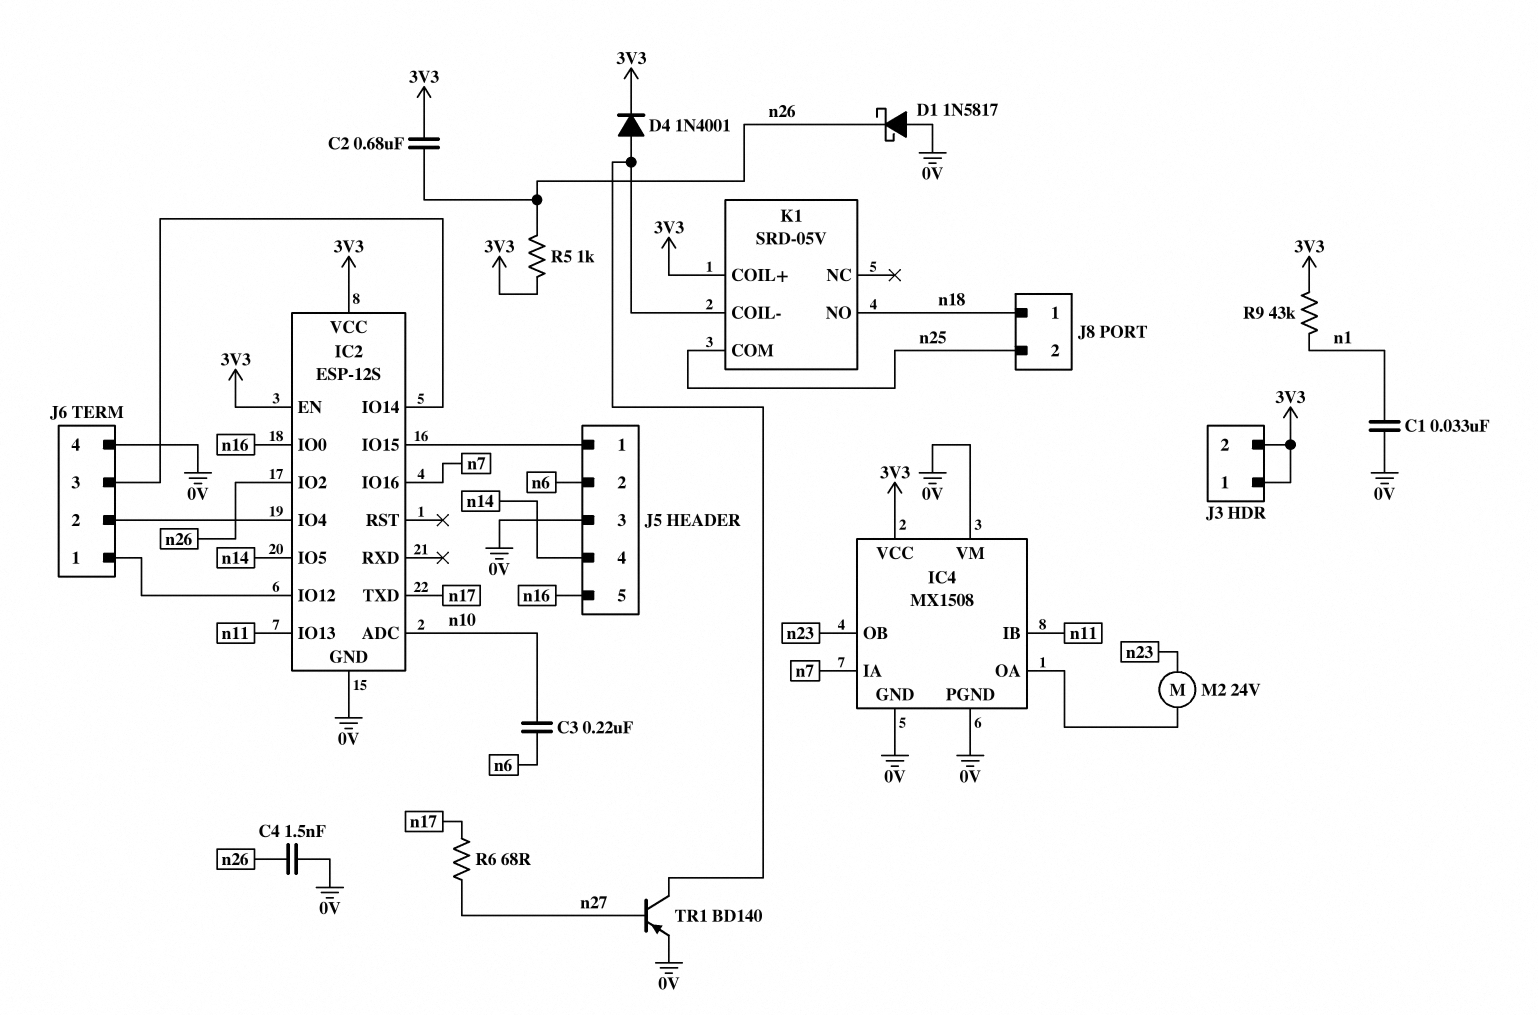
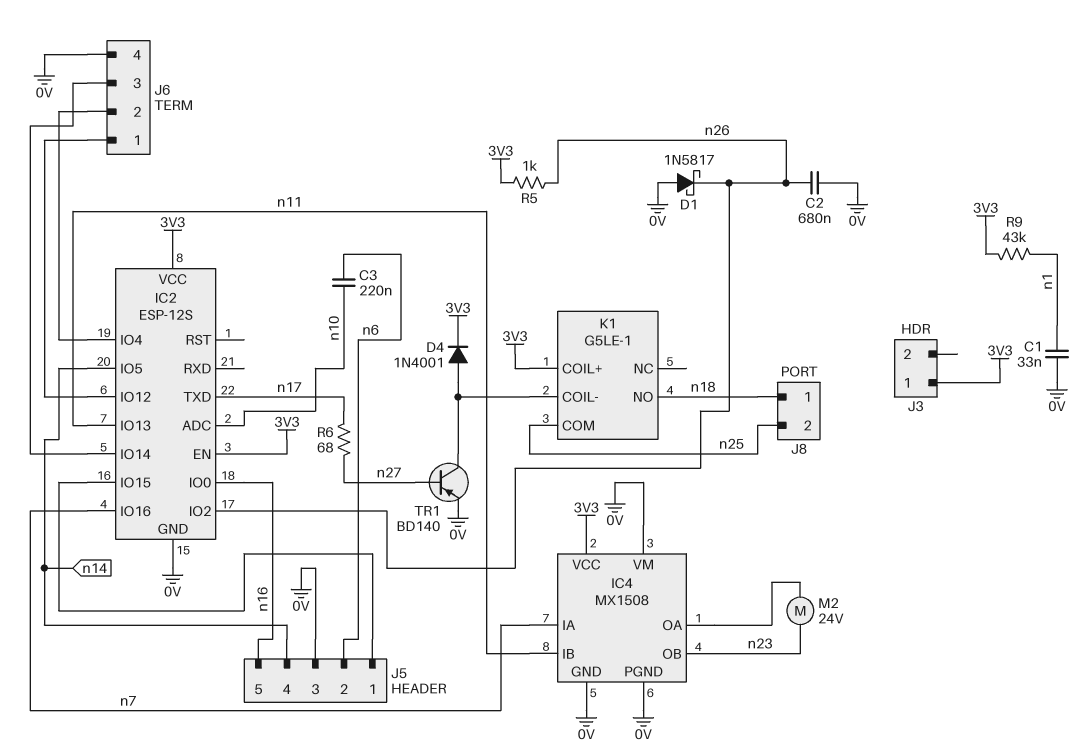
C2: 680nF (3V3, n26) -> 680nF (0V, n26)
C4: 1.5nF (0V, n26) -> none
J3 pin 2: 3V3 -> none
K1: SRD-05V -> G5LE-1

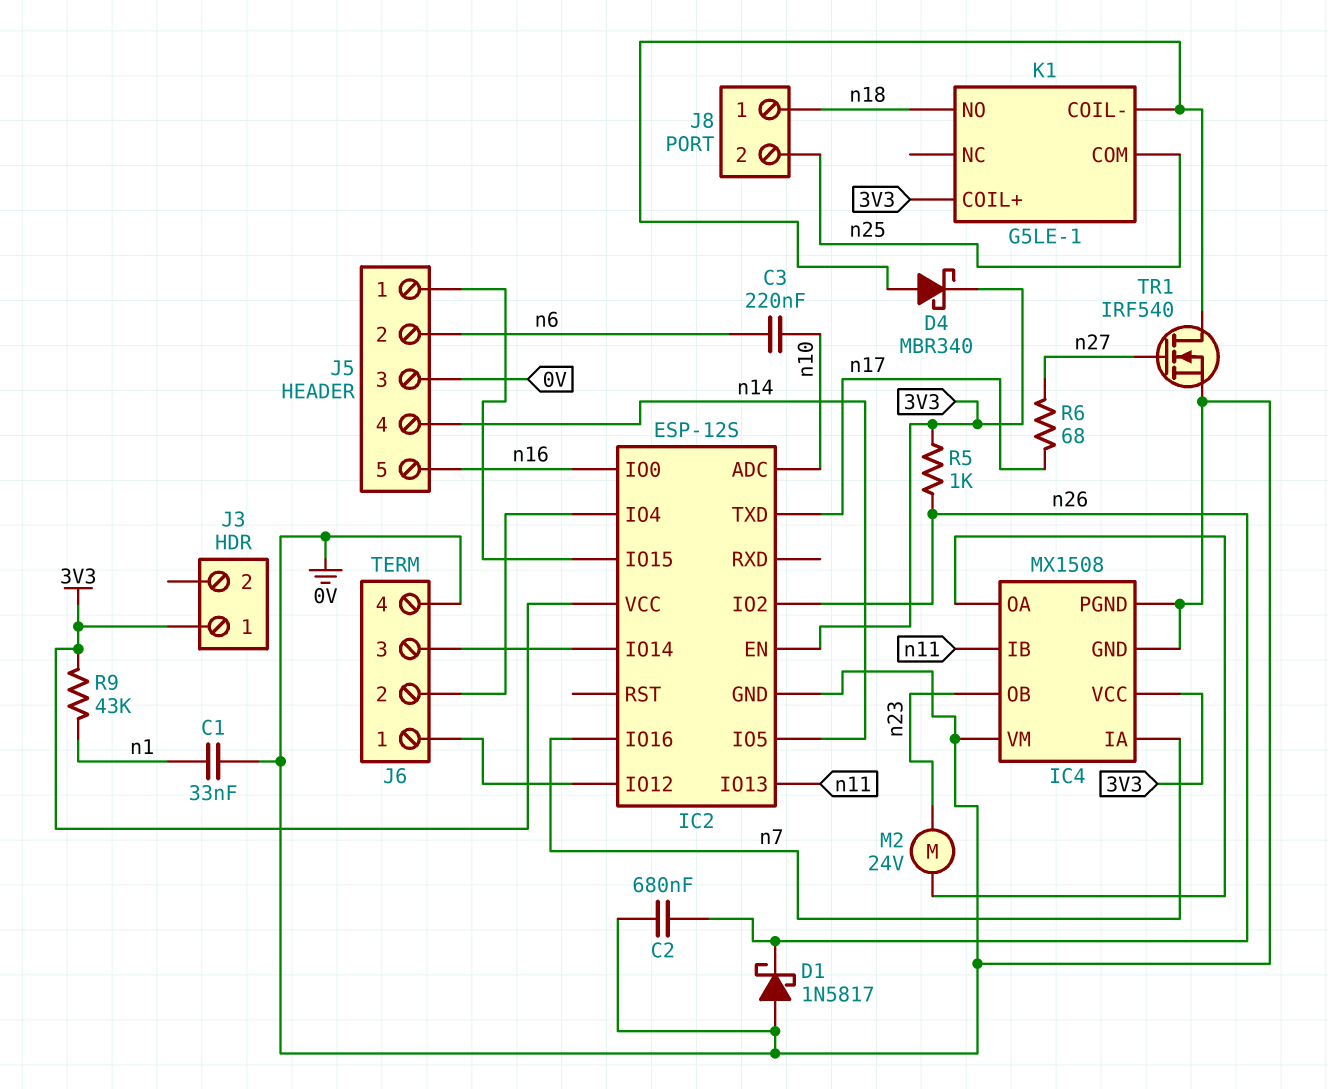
D4: diode 1N4001 (A K1/COIL-, K 3V3) -> schottky MBR340 (A K1/COIL-, K 3V3)
TR1: PNP BD140 (B n27, C K1/COIL-, E 0V) -> NMOS IRF540 (G n27, D K1/COIL-, S 0V)

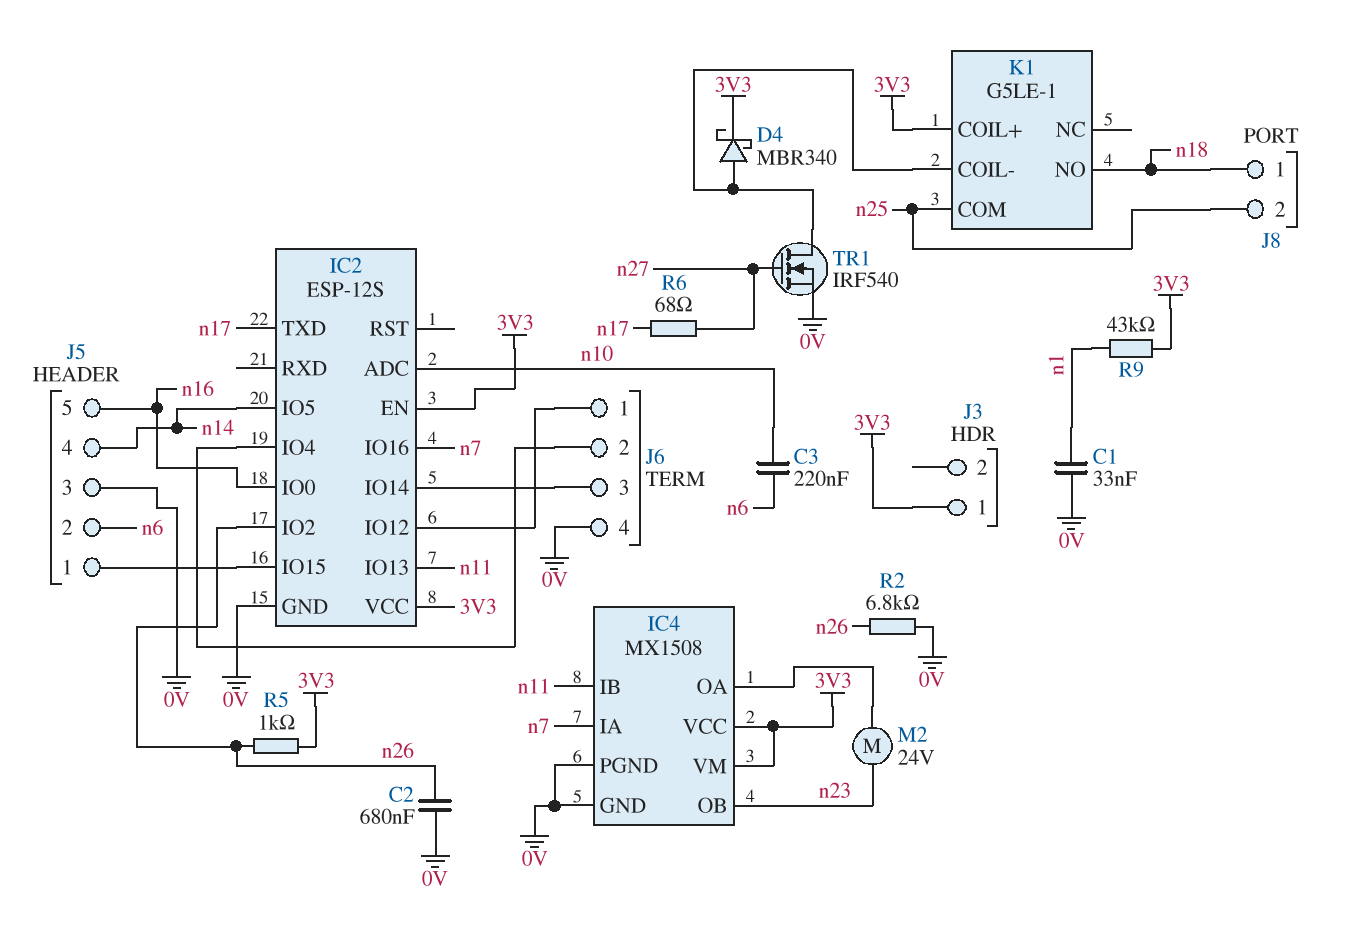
D1: schottky 1N5817 (A 0V, K n26) -> none
IC4 pin VM: 0V -> 3V3
R2: none -> 6.8k (0V, n26)

